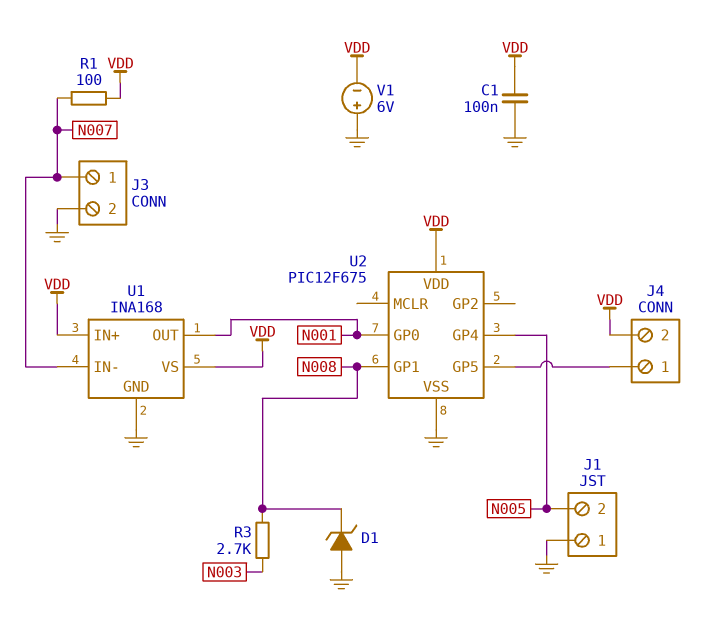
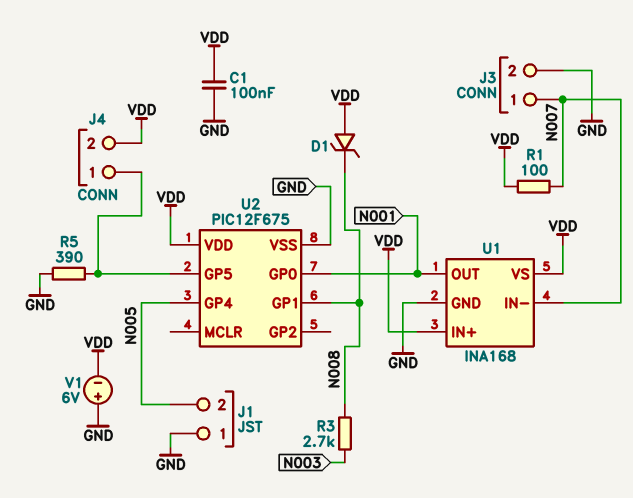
D1: zener (A GND, K N008) -> zener (A VDD, K N008)
R5: none -> 390 (GND, J4/1)

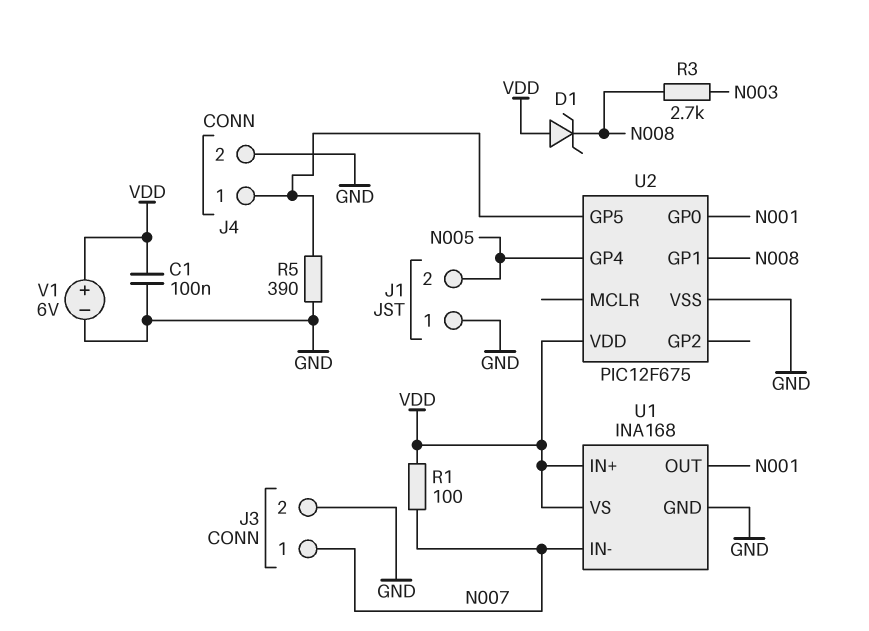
J4 pin 2: VDD -> GND
V1: 6V (plus GND, minus VDD) -> 6V (plus VDD, minus GND)

